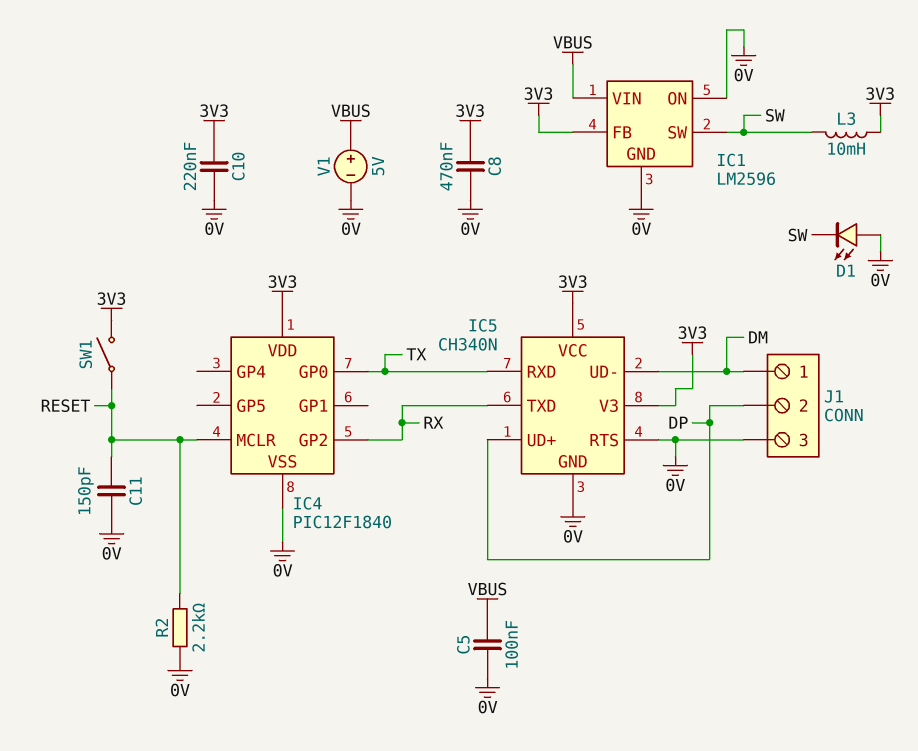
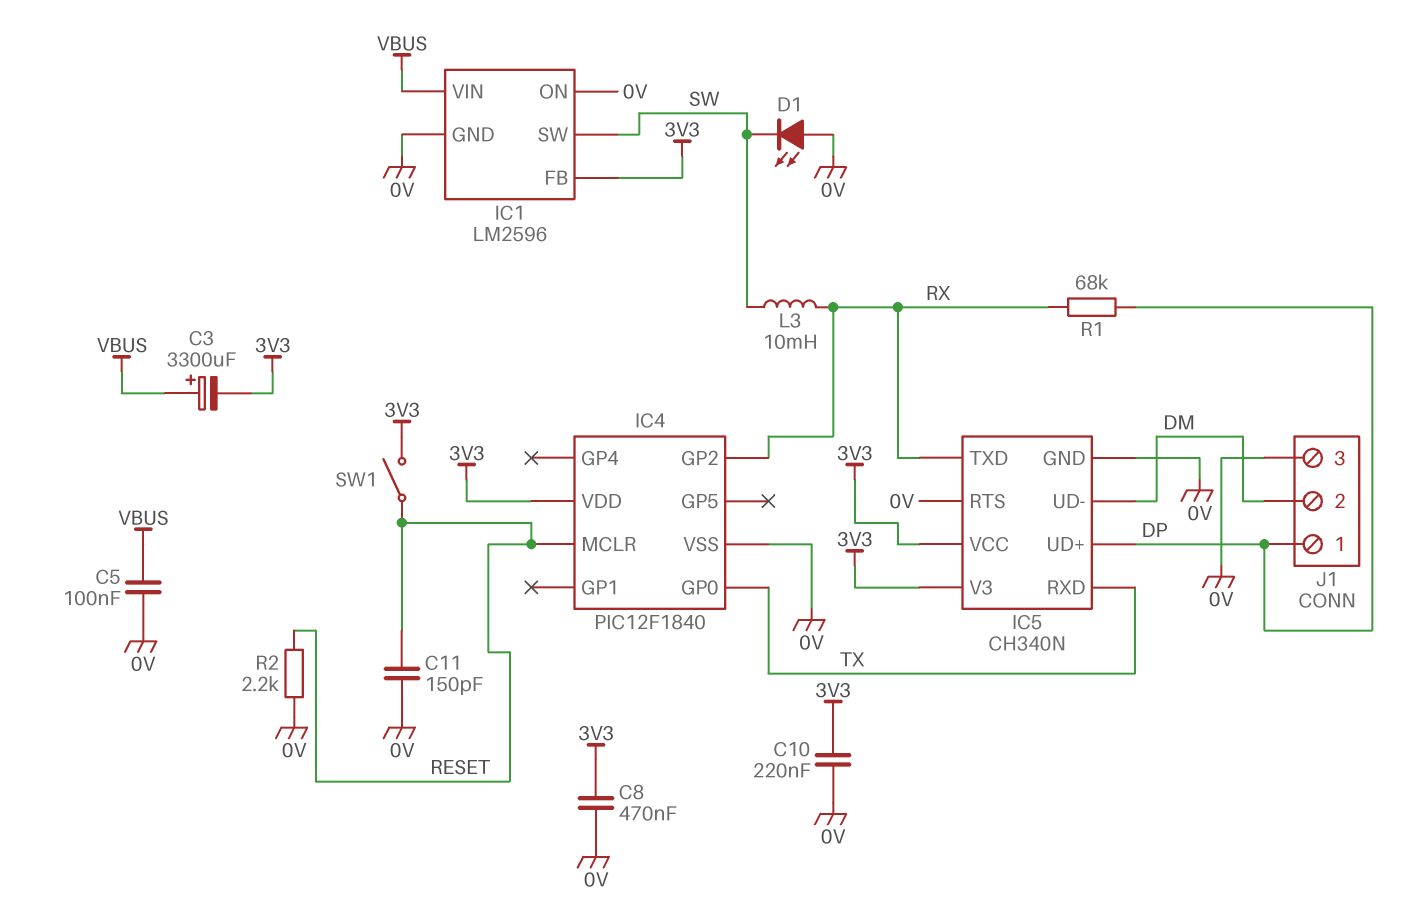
C3: none -> 3300uF (plus VBUS, minus 3V3)
J1 pin 1: DM -> DP
J1 pin 2: DP -> DM
L3: 10mH (3V3, SW) -> 10mH (RX, SW)
R1: none -> 68k (DP, RX)
V1: 5V (plus VBUS, minus 0V) -> none

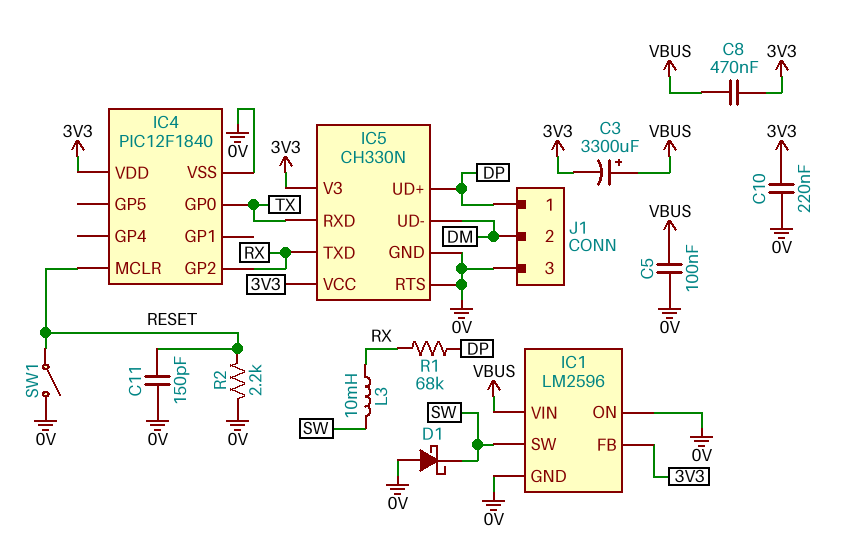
C8: 470nF (0V, 3V3) -> 470nF (3V3, VBUS)
D1: LED (A 0V, K SW) -> schottky (A 0V, K SW)
IC5: CH340N -> CH330N
SW1: switch (3V3, RESET) -> switch (0V, RESET)

